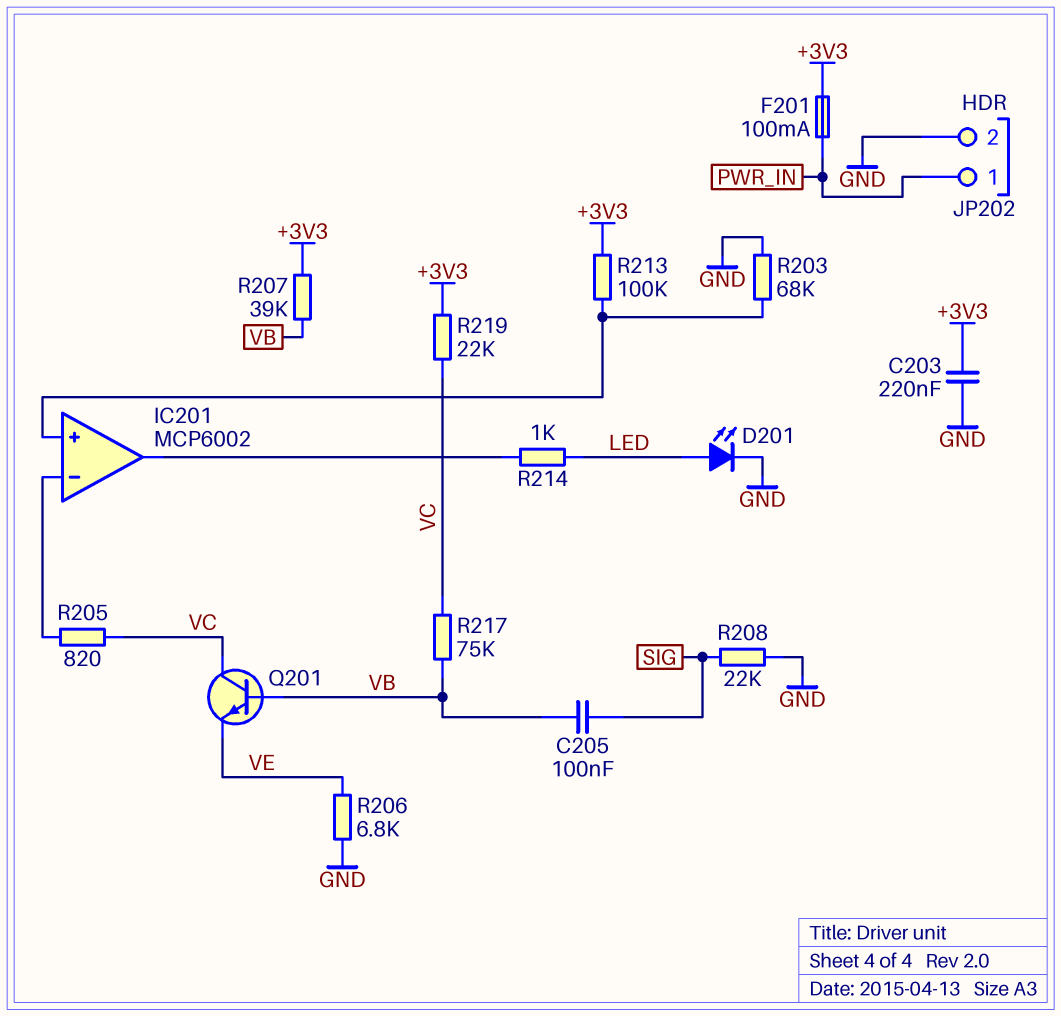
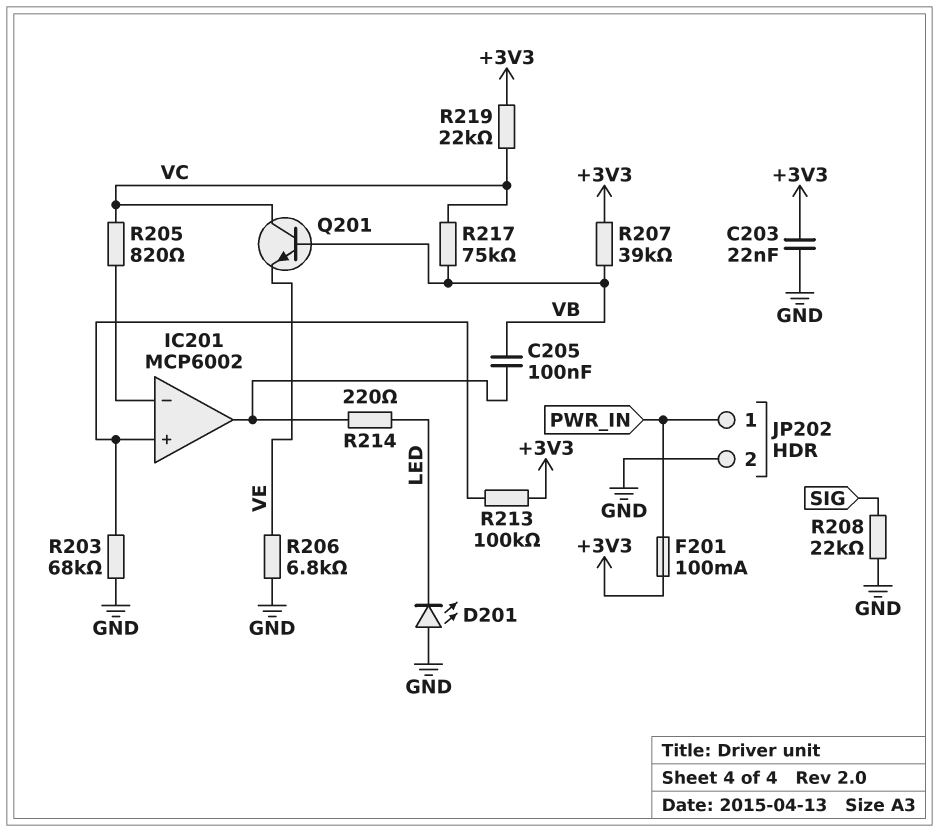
C203: 220nF (+3V3, GND) -> 22nF (+3V3, GND)
C205: 100nF (SIG, VB) -> 100nF (IC201/out, VB)
D201: LED (A LED, K GND) -> LED (A GND, K LED)
R214: 1k (IC201/out, LED) -> 220 (IC201/out, LED)

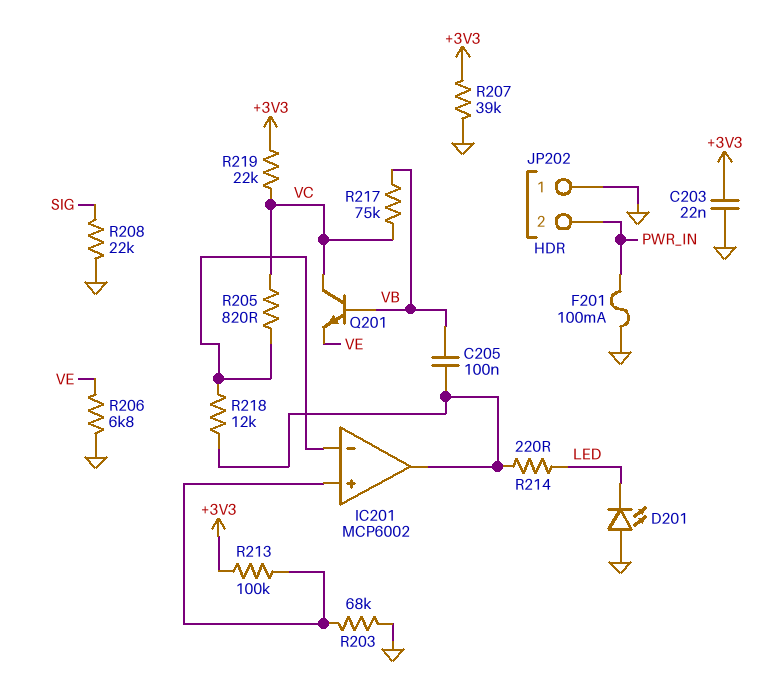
F201: 100mA (+3V3, PWR_IN) -> 100mA (GND, PWR_IN)
JP202 pin 1: PWR_IN -> GND
JP202 pin 2: GND -> PWR_IN
R207: 39k (+3V3, VB) -> 39k (+3V3, GND)
R218: none -> 12k (IC201/in-, IC201/out)

